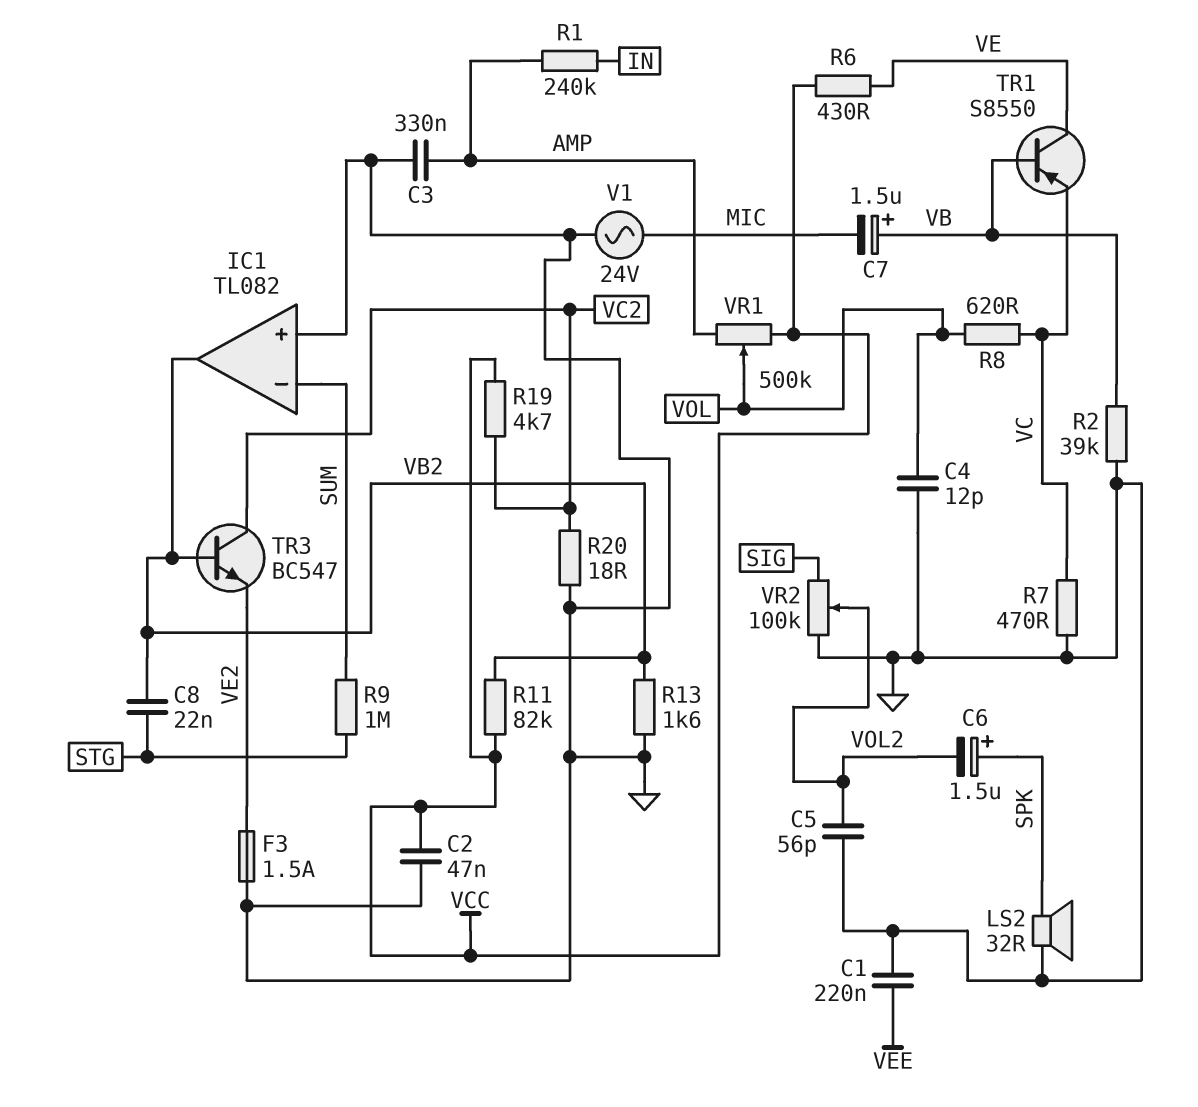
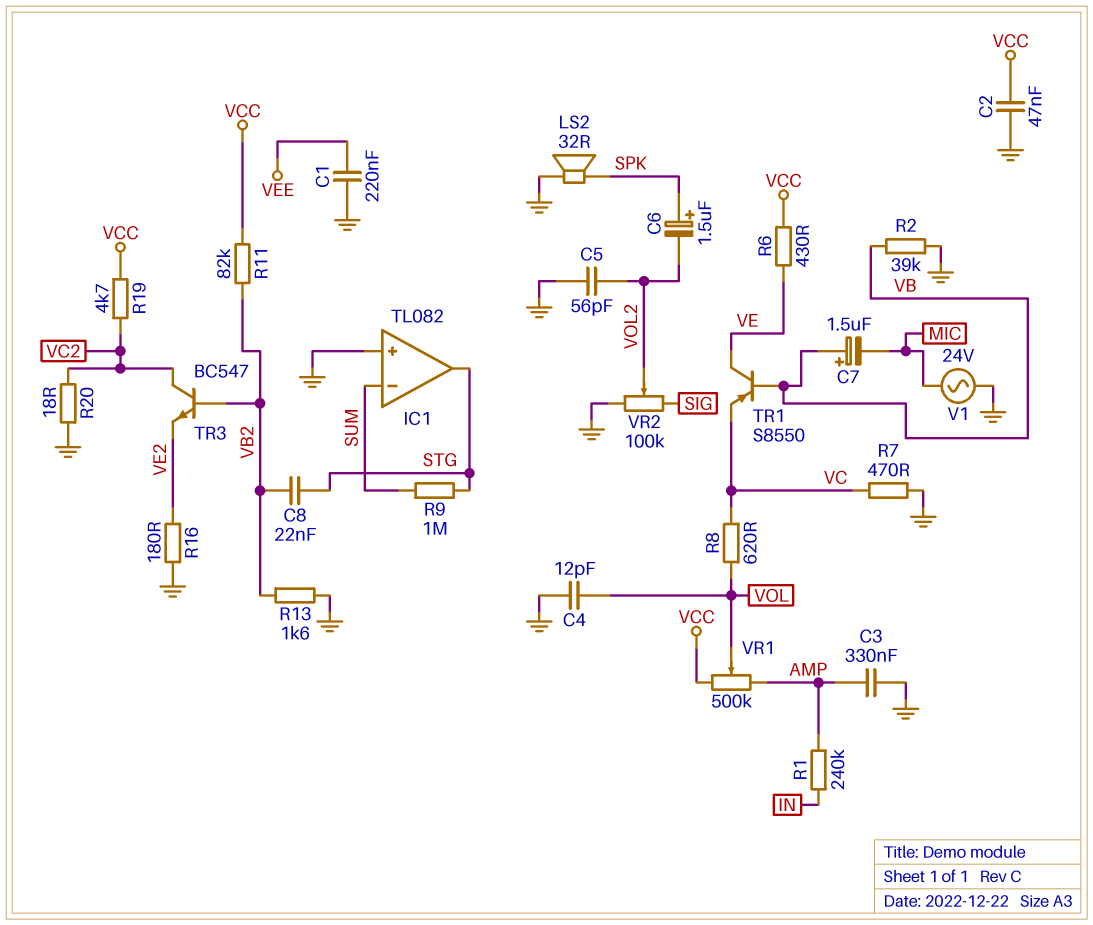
F3: 1.5A (GND, VE2) -> none
IC1 pin out: VB2 -> STG
R16: none -> 180 (GND, VE2)

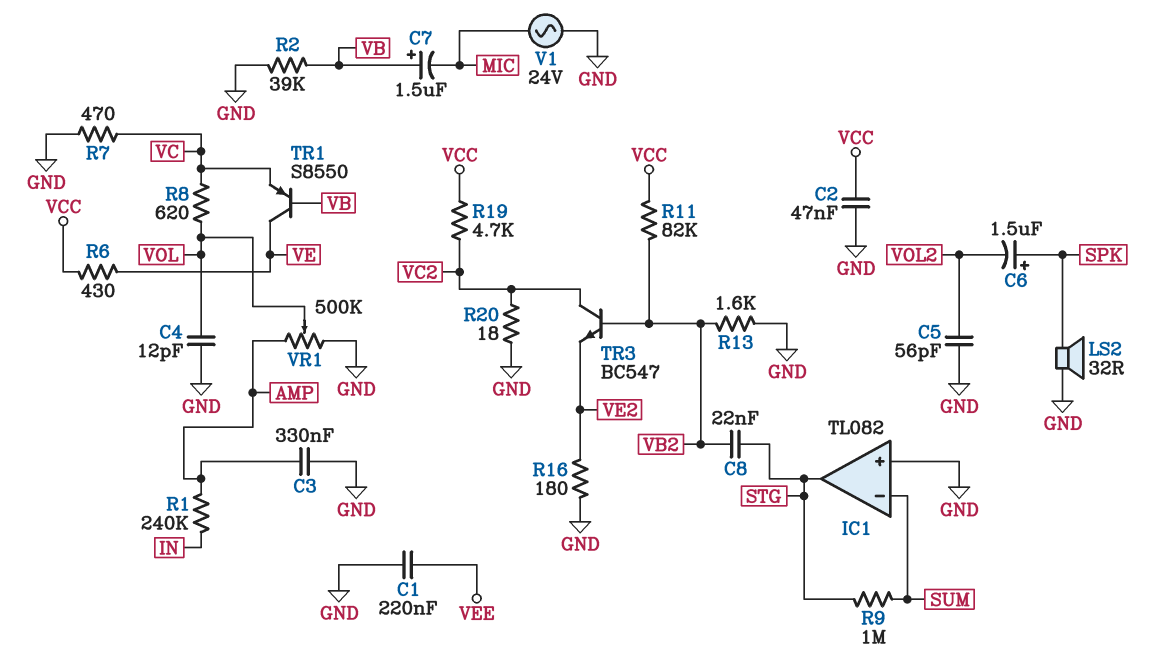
VR1: 500k (AMP, VCC, wiper VOL) -> 500k (AMP, GND, wiper VOL)
VR2: 100k (GND, SIG, wiper VOL2) -> none

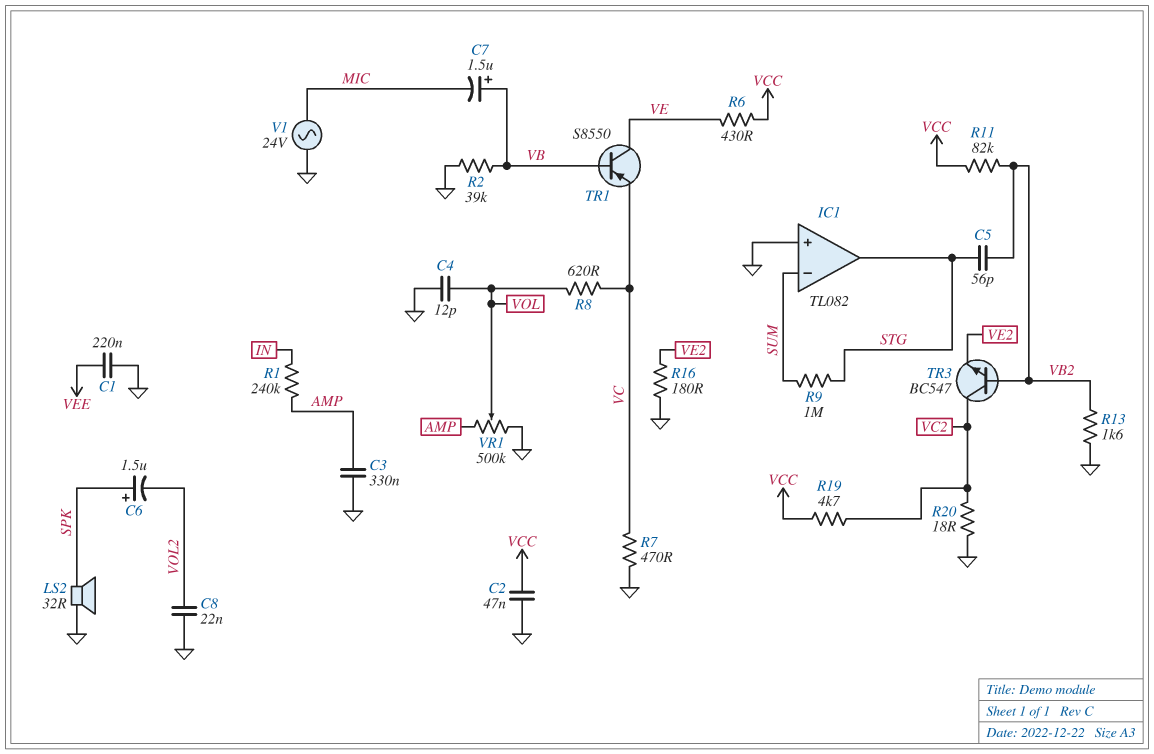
C5: 56pF (GND, VOL2) -> 56pF (STG, VB2)
C8: 22nF (STG, VB2) -> 22nF (GND, VOL2)

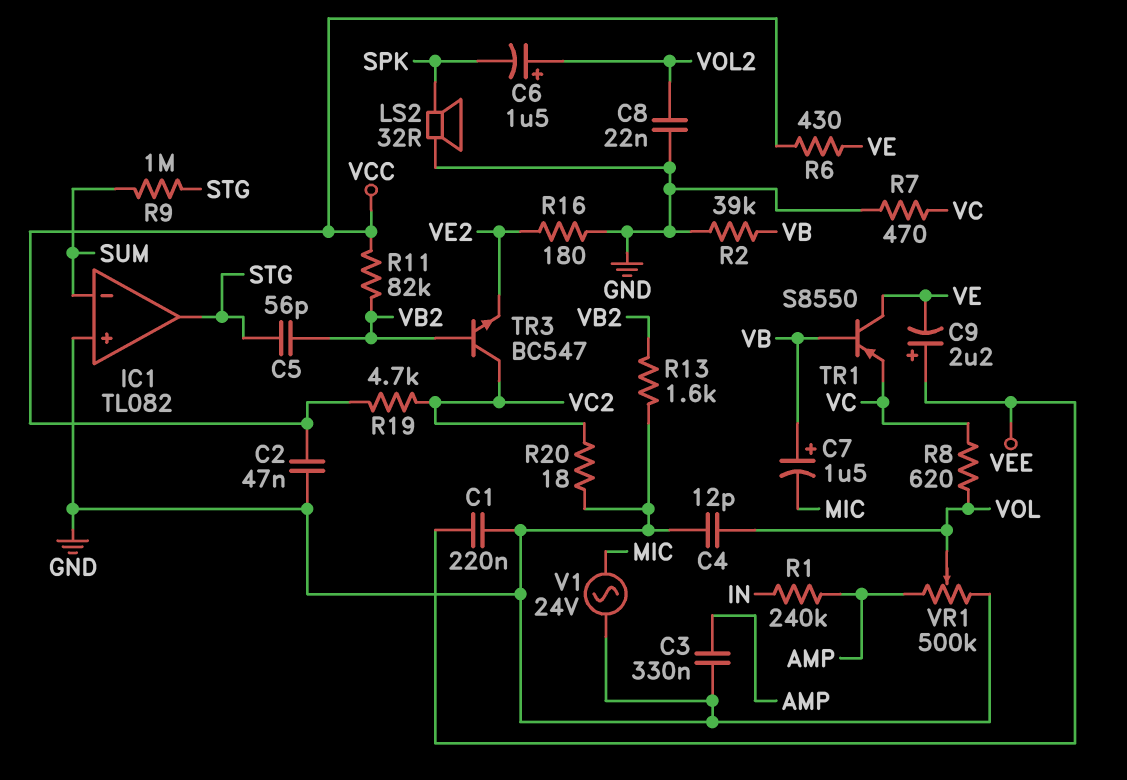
C6: 1.5uF (plus SPK, minus VOL2) -> 1.5uF (plus VOL2, minus SPK)
C9: none -> 2.2uF (plus VEE, minus VE)

